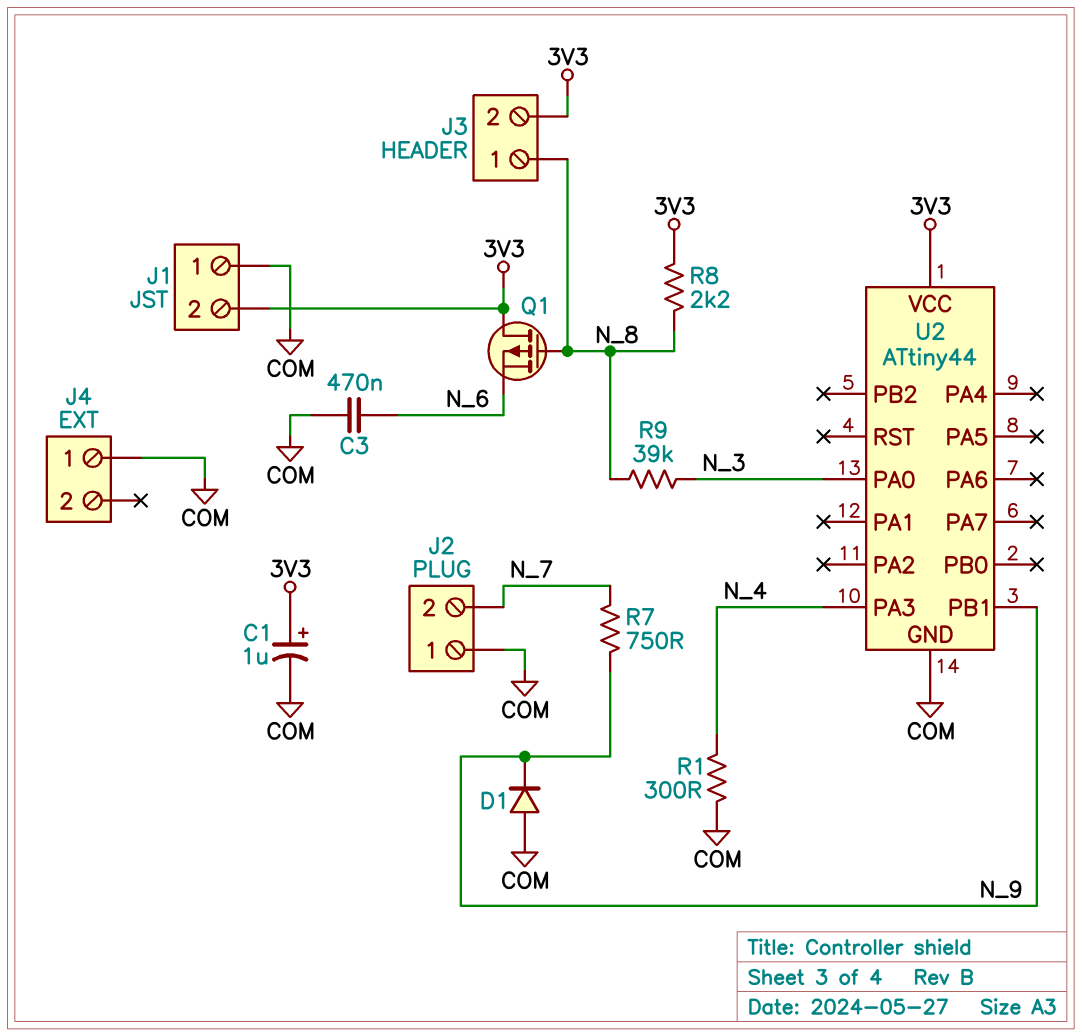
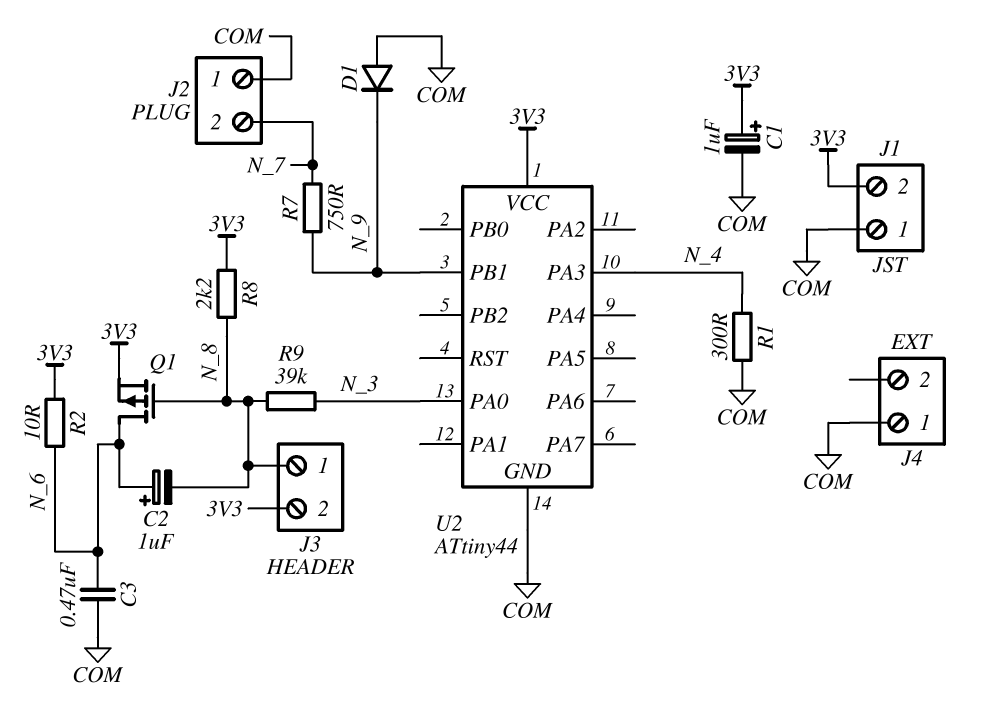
C2: none -> 1uF (plus N_6, minus N_8)
Q1: PMOS (G N_8, D 3V3, S N_6) -> PMOS (G N_8, D N_6, S 3V3)
R2: none -> 10 (3V3, N_6)

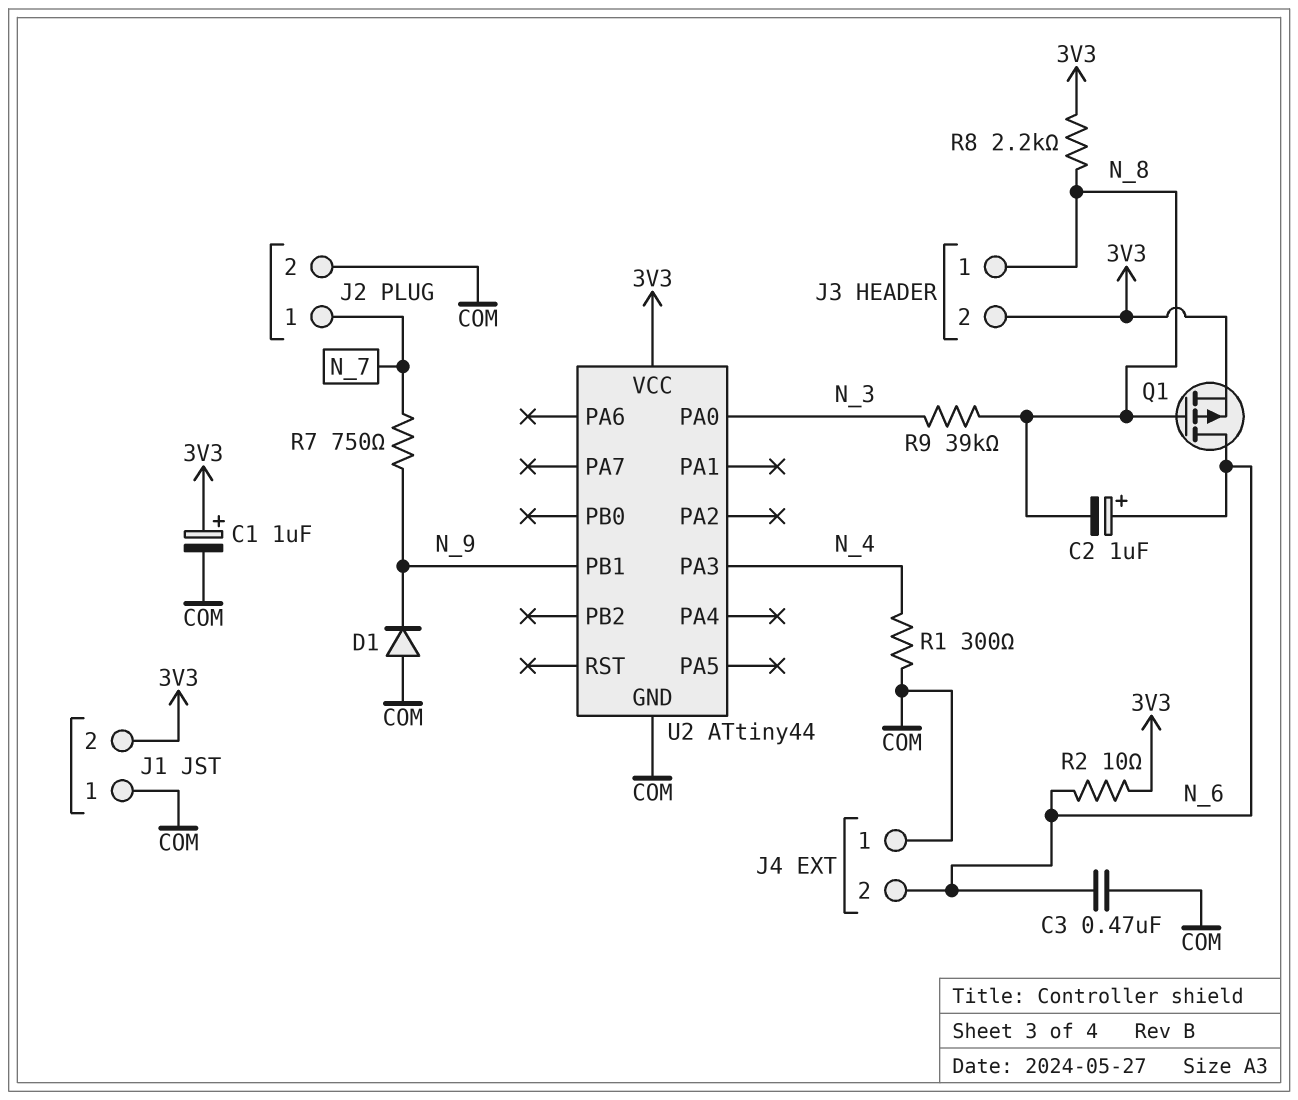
J2 pin 1: COM -> N_7
J2 pin 2: N_7 -> COM
J4 pin 2: none -> N_6

